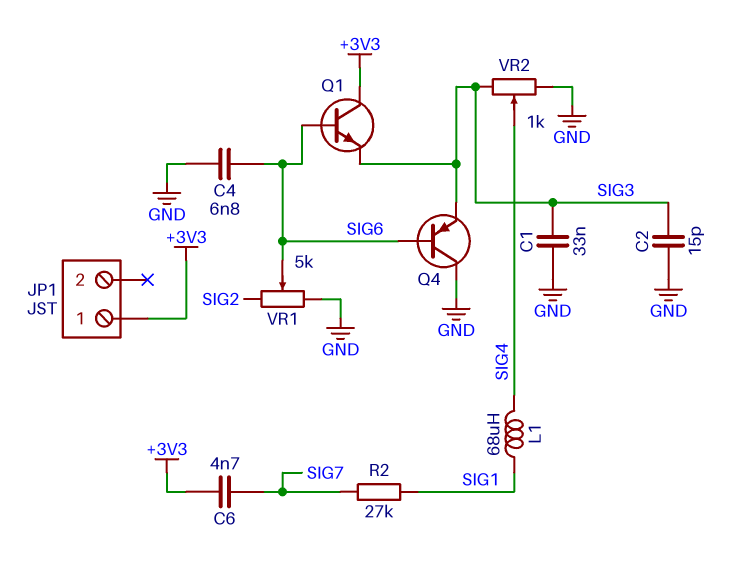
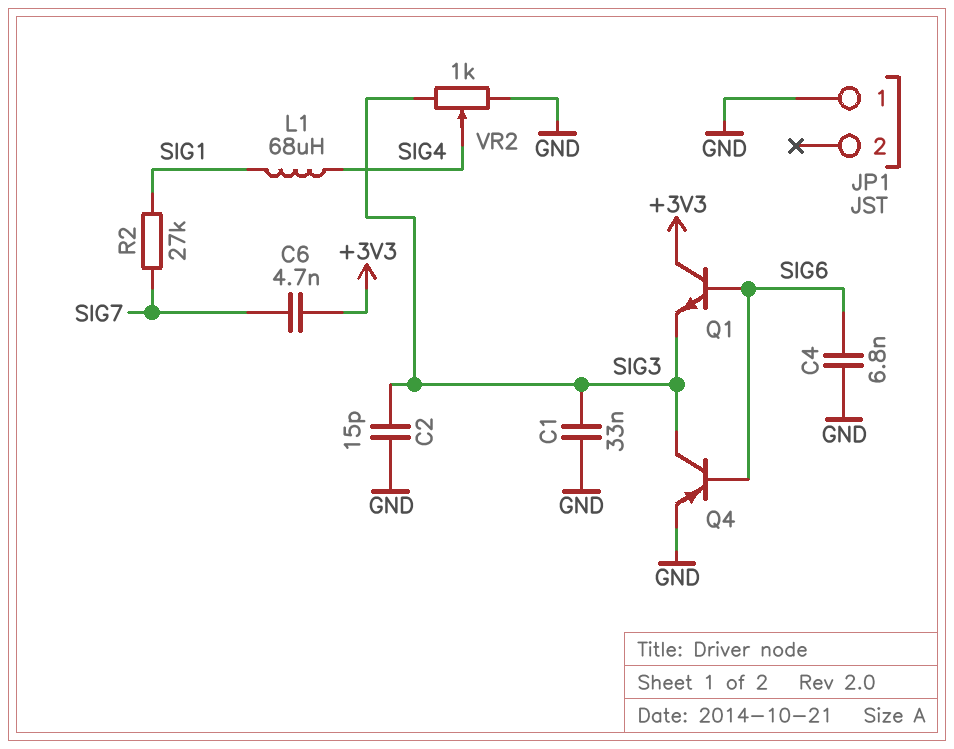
JP1 pin 1: +3V3 -> GND
Q4: PNP (B SIG6, C GND, E SIG3) -> PNP (B SIG6, C SIG3, E GND)
VR1: 5k (GND, SIG2, wiper SIG6) -> none

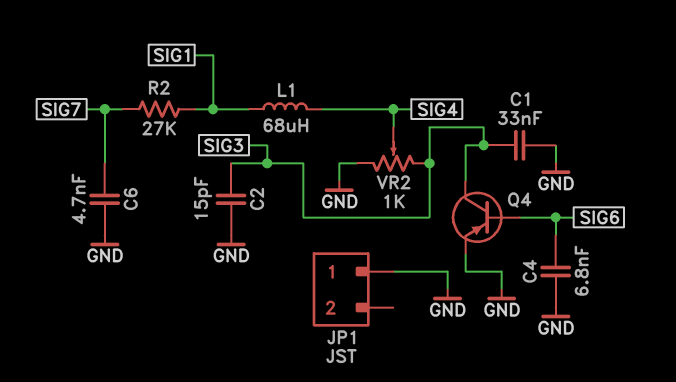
C6: 4.7nF (+3V3, SIG7) -> 4.7nF (GND, SIG7)
Q1: NPN (B SIG6, C +3V3, E SIG3) -> none

